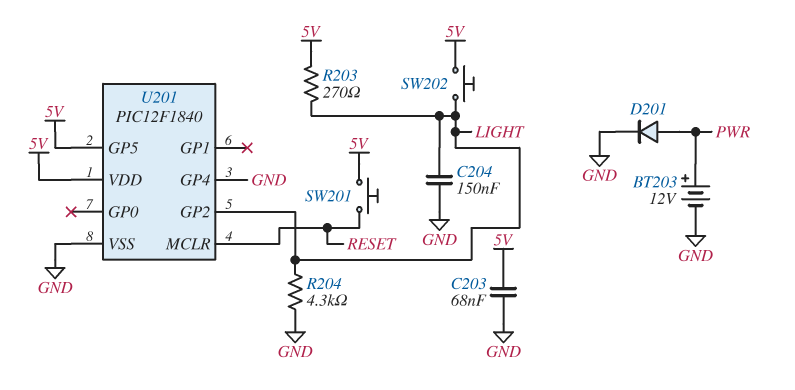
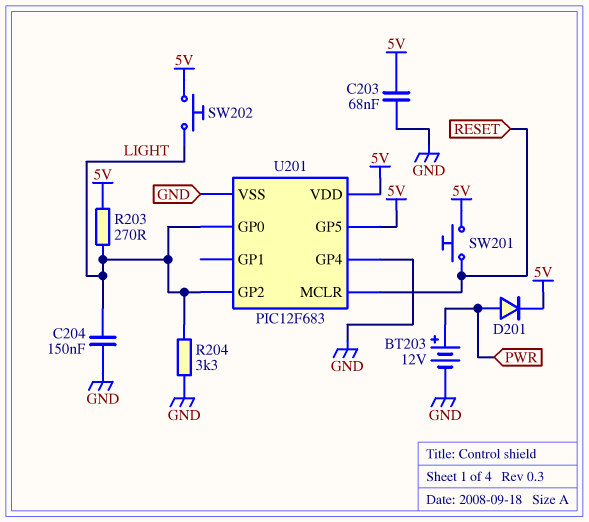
D201: diode (A PWR, K GND) -> diode (A PWR, K 5V)
R204: 4.3k (GND, LIGHT) -> 3.3k (GND, LIGHT)
U201: PIC12F1840 -> PIC12F683
U201 pin GP0: none -> LIGHT

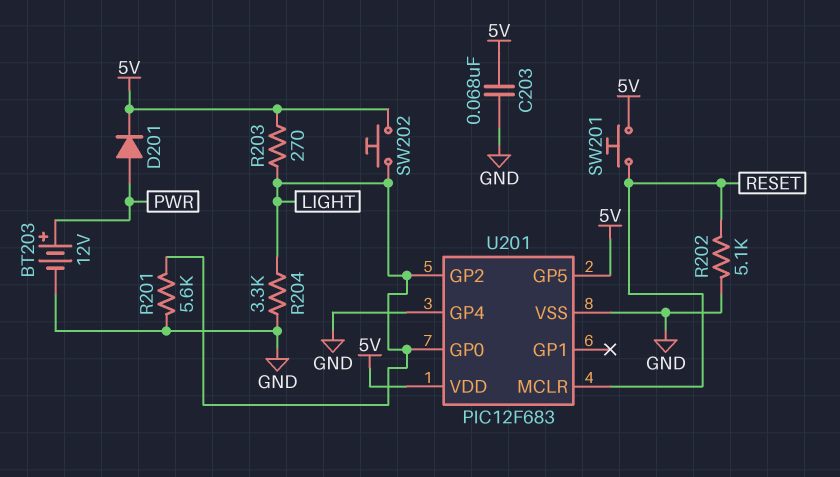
C204: 150nF (GND, LIGHT) -> none
R201: none -> 5.6k (GND, LIGHT)
R202: none -> 5.1k (GND, RESET)

